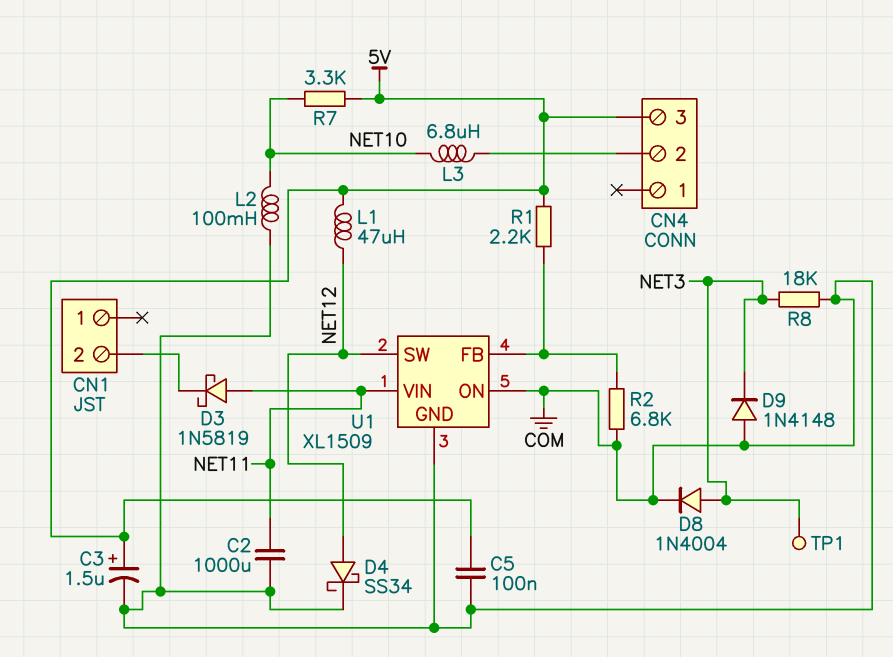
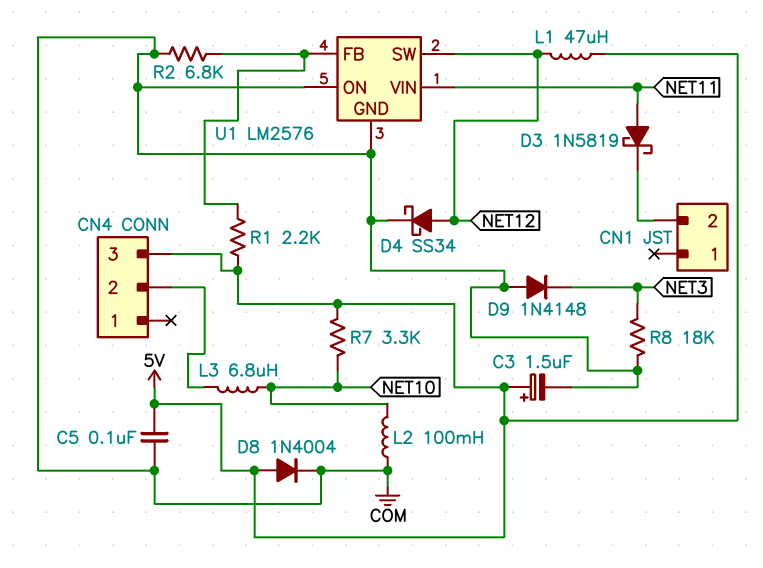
C2: 1000uF (COM, NET11) -> none
D8: diode 1N4004 (A NET3, K COM) -> diode 1N4004 (A 5V, K COM)
TP1: test point (NET3) -> none
U1: XL1509 -> LM2576

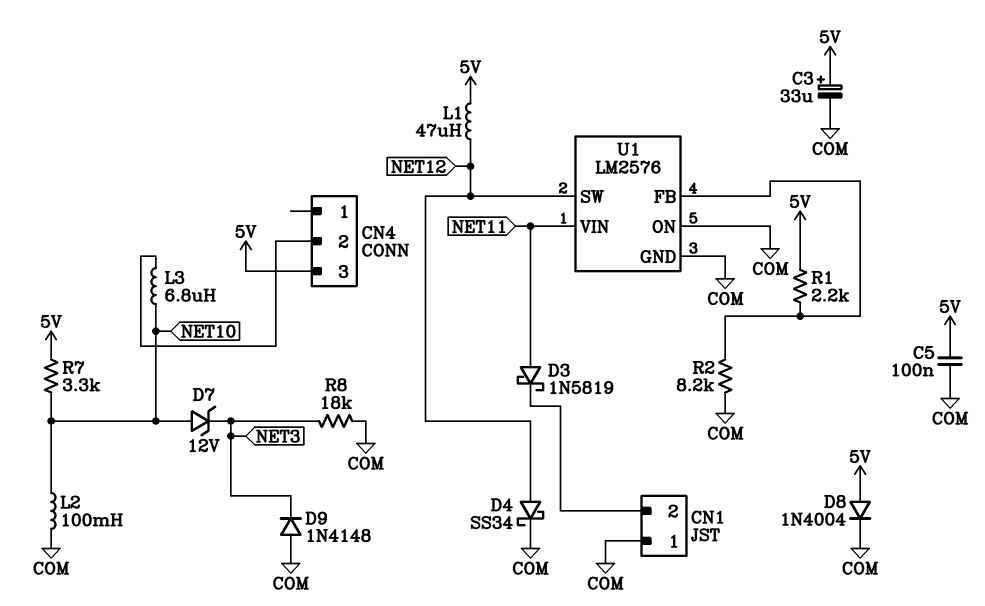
C3: 1.5uF (plus 5V, minus COM) -> 33uF (plus 5V, minus COM)
CN1 pin 1: none -> COM
D7: none -> zener 12V (A NET10, K NET3)
R2: 6.8k (COM, U1/FB) -> 8.2k (COM, U1/FB)

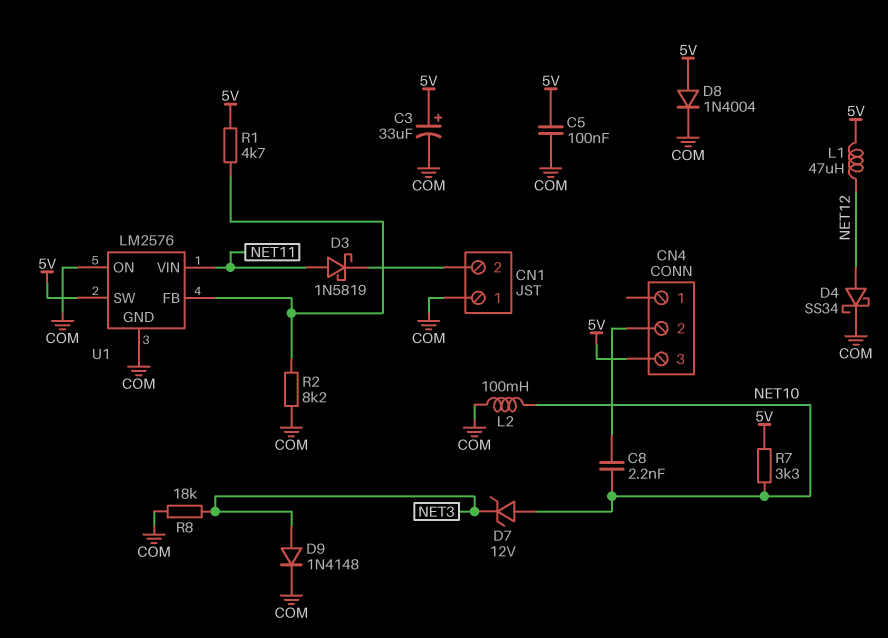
C8: none -> 2.2nF (CN4/2, NET10)
D9: diode 1N4148 (A COM, K NET3) -> diode 1N4148 (A NET3, K COM)
L3: 6.8uH (CN4/2, NET10) -> none
R1: 2.2k (5V, U1/FB) -> 4.7k (5V, U1/FB)
U1 pin SW: NET12 -> 5V

